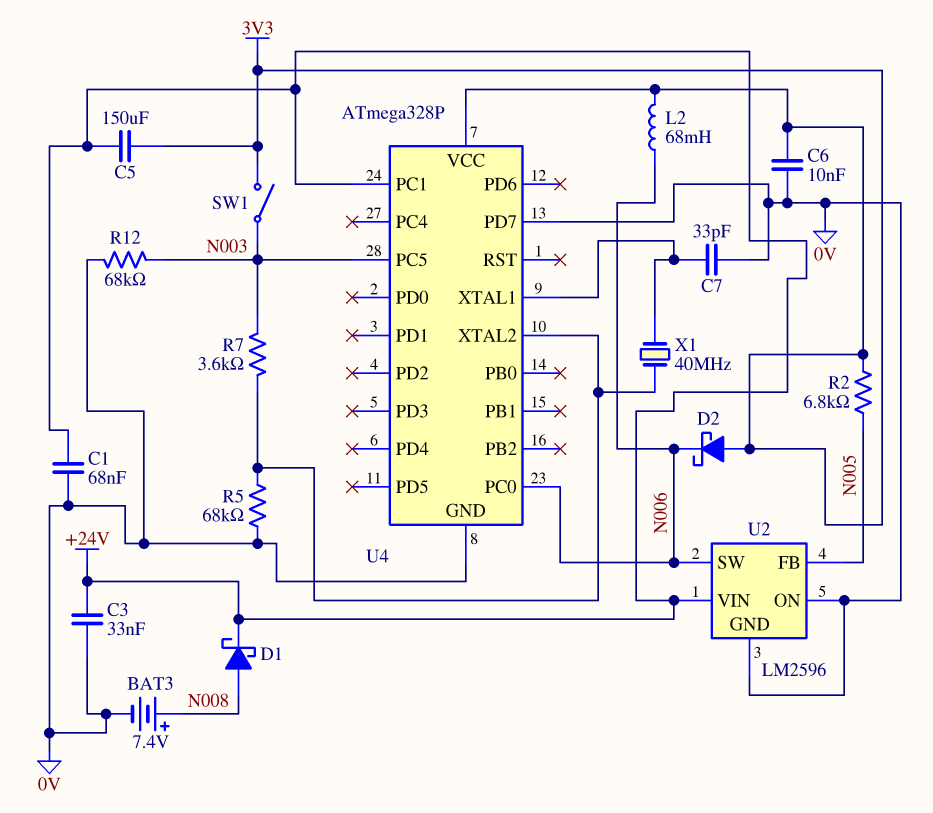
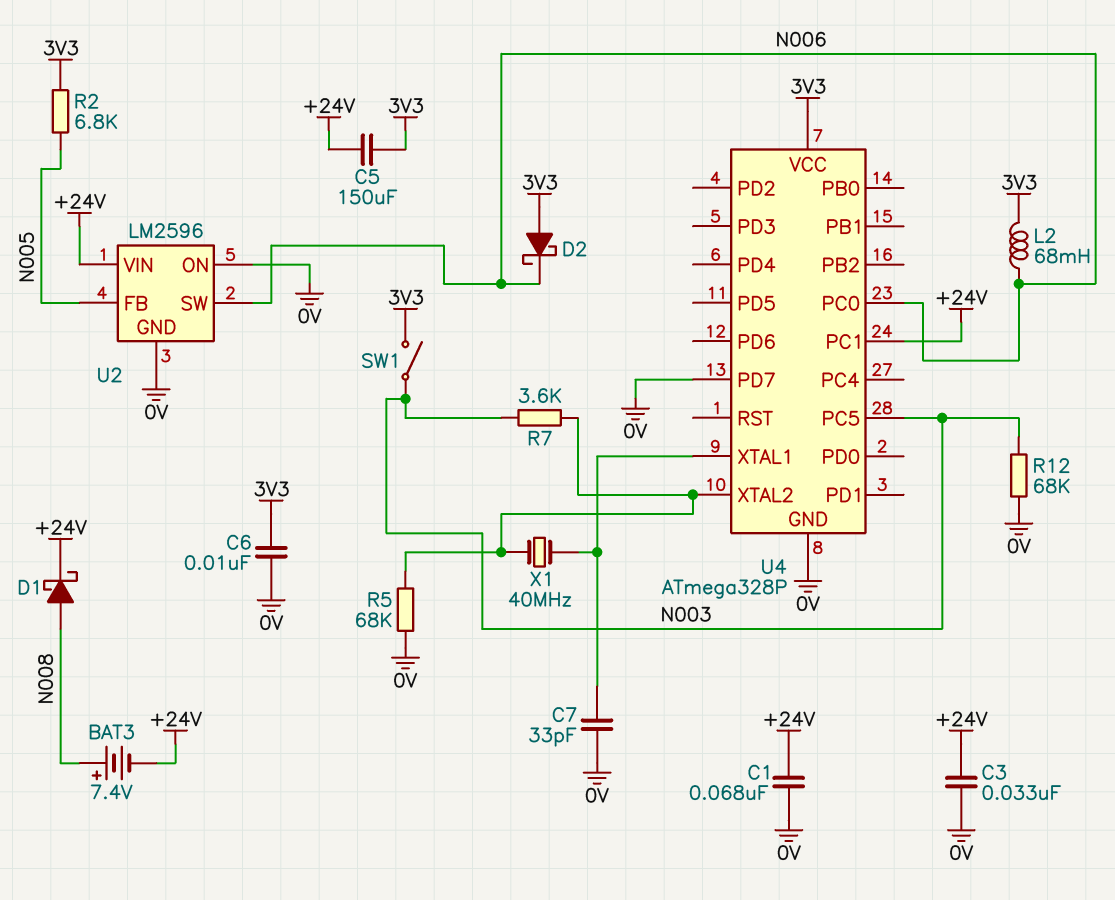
BAT3: 7.4V (plus N008, minus 0V) -> 7.4V (plus N008, minus +24V)

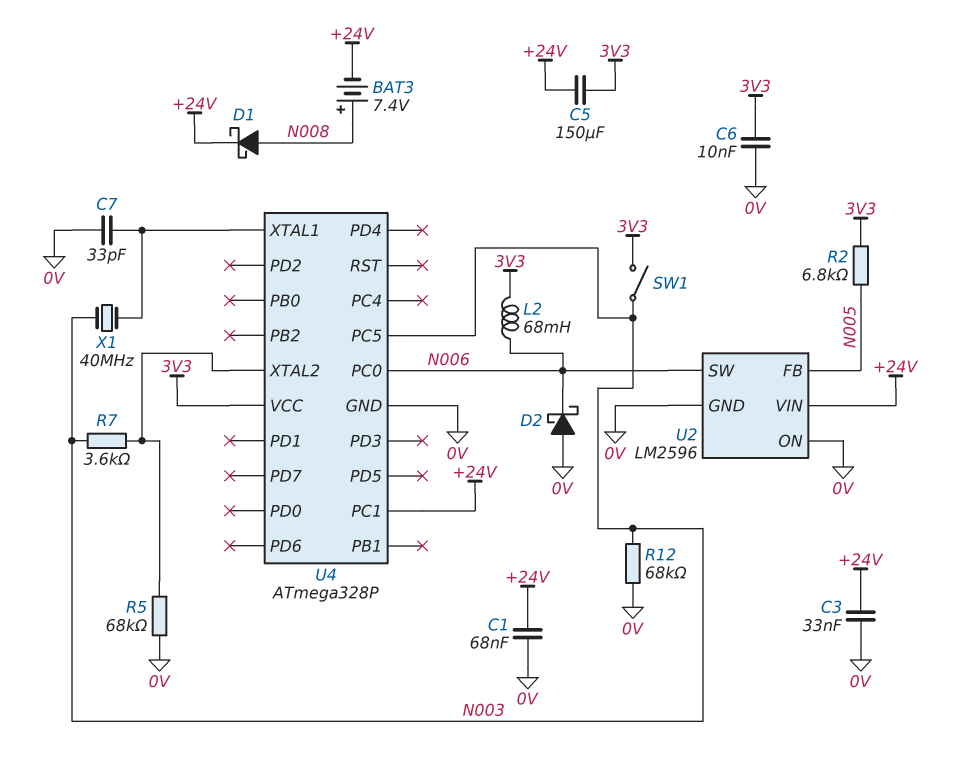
D2: schottky (A 3V3, K N006) -> schottky (A 0V, K N006)
U4 pin PD7: 0V -> none
X1: 40MHz (U4/XTAL1, U4/XTAL2) -> 40MHz (N003, U4/XTAL1)

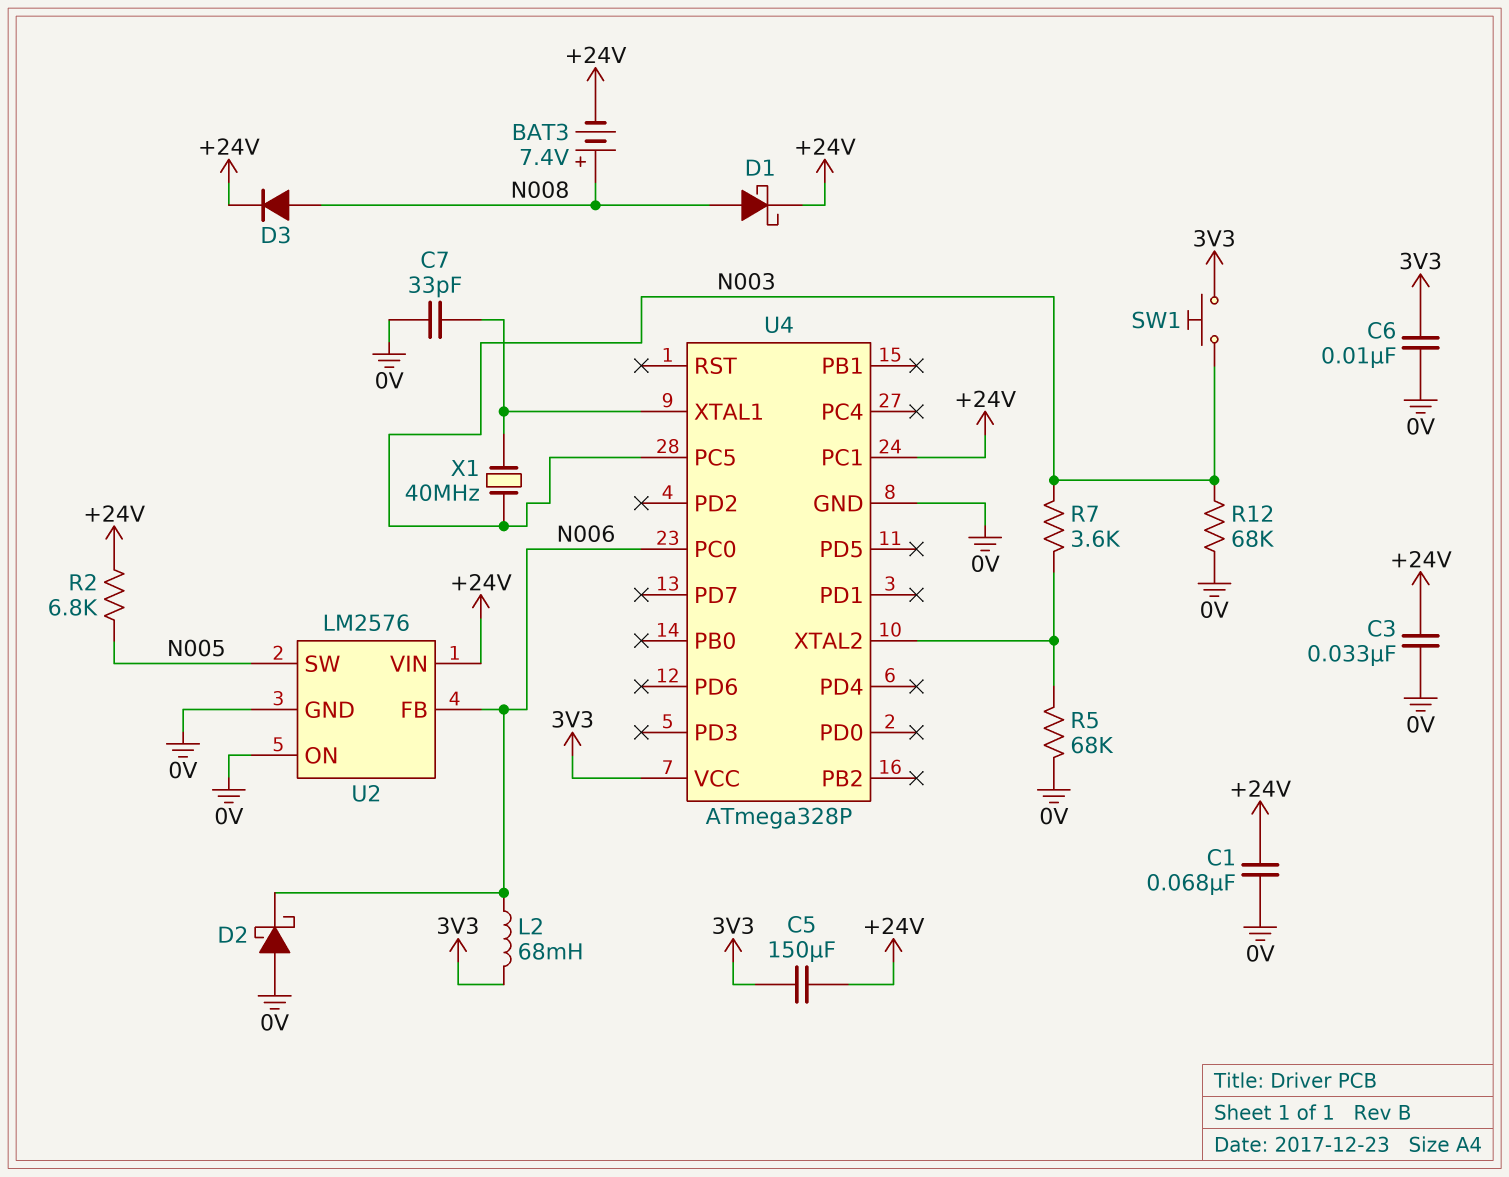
D3: none -> diode (A N008, K +24V)
R2: 6.8k (3V3, N005) -> 6.8k (+24V, N005)
SW1: switch (3V3, N003) -> button (3V3, N003)
U2: LM2596 -> LM2576
U2 pin FB: N005 -> N006
U2 pin SW: N006 -> N005

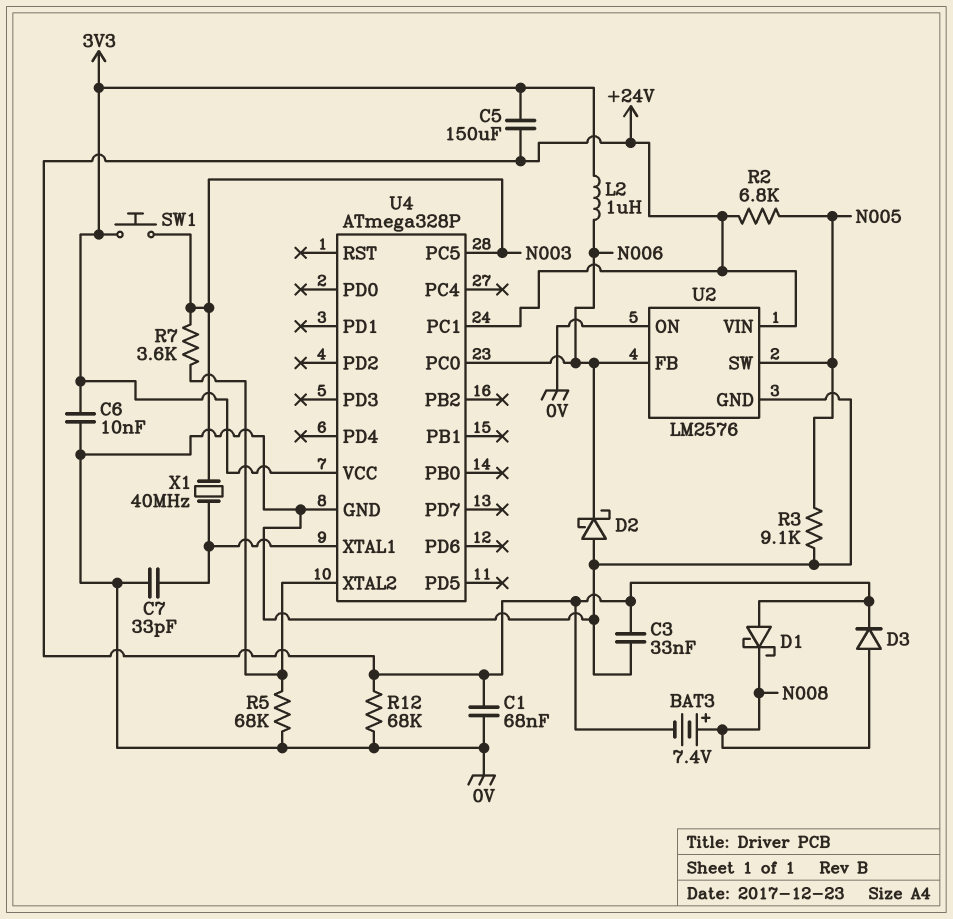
D1: schottky (A N008, K +24V) -> schottky (A +24V, K N008)
L2: 68mH (3V3, N006) -> 1uH (3V3, N006)
R3: none -> 9.1k (0V, N005)
R12: 68k (0V, N003) -> 68k (+24V, 0V)

